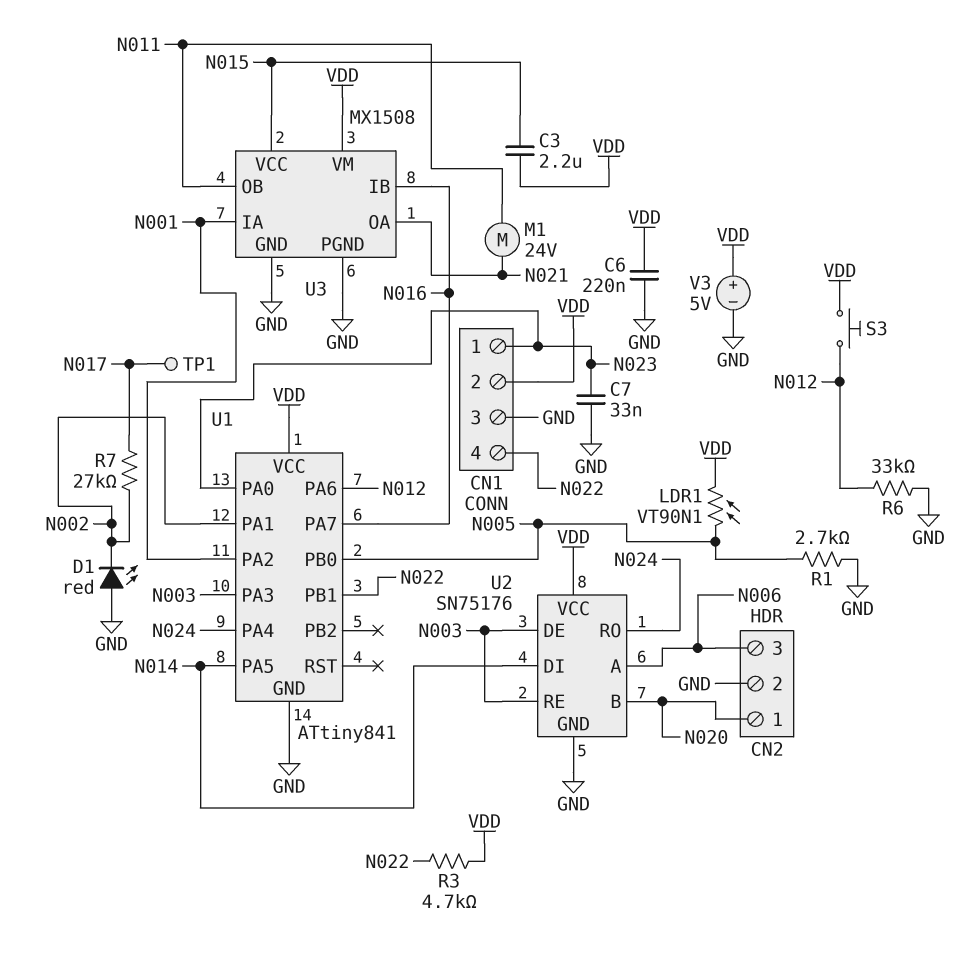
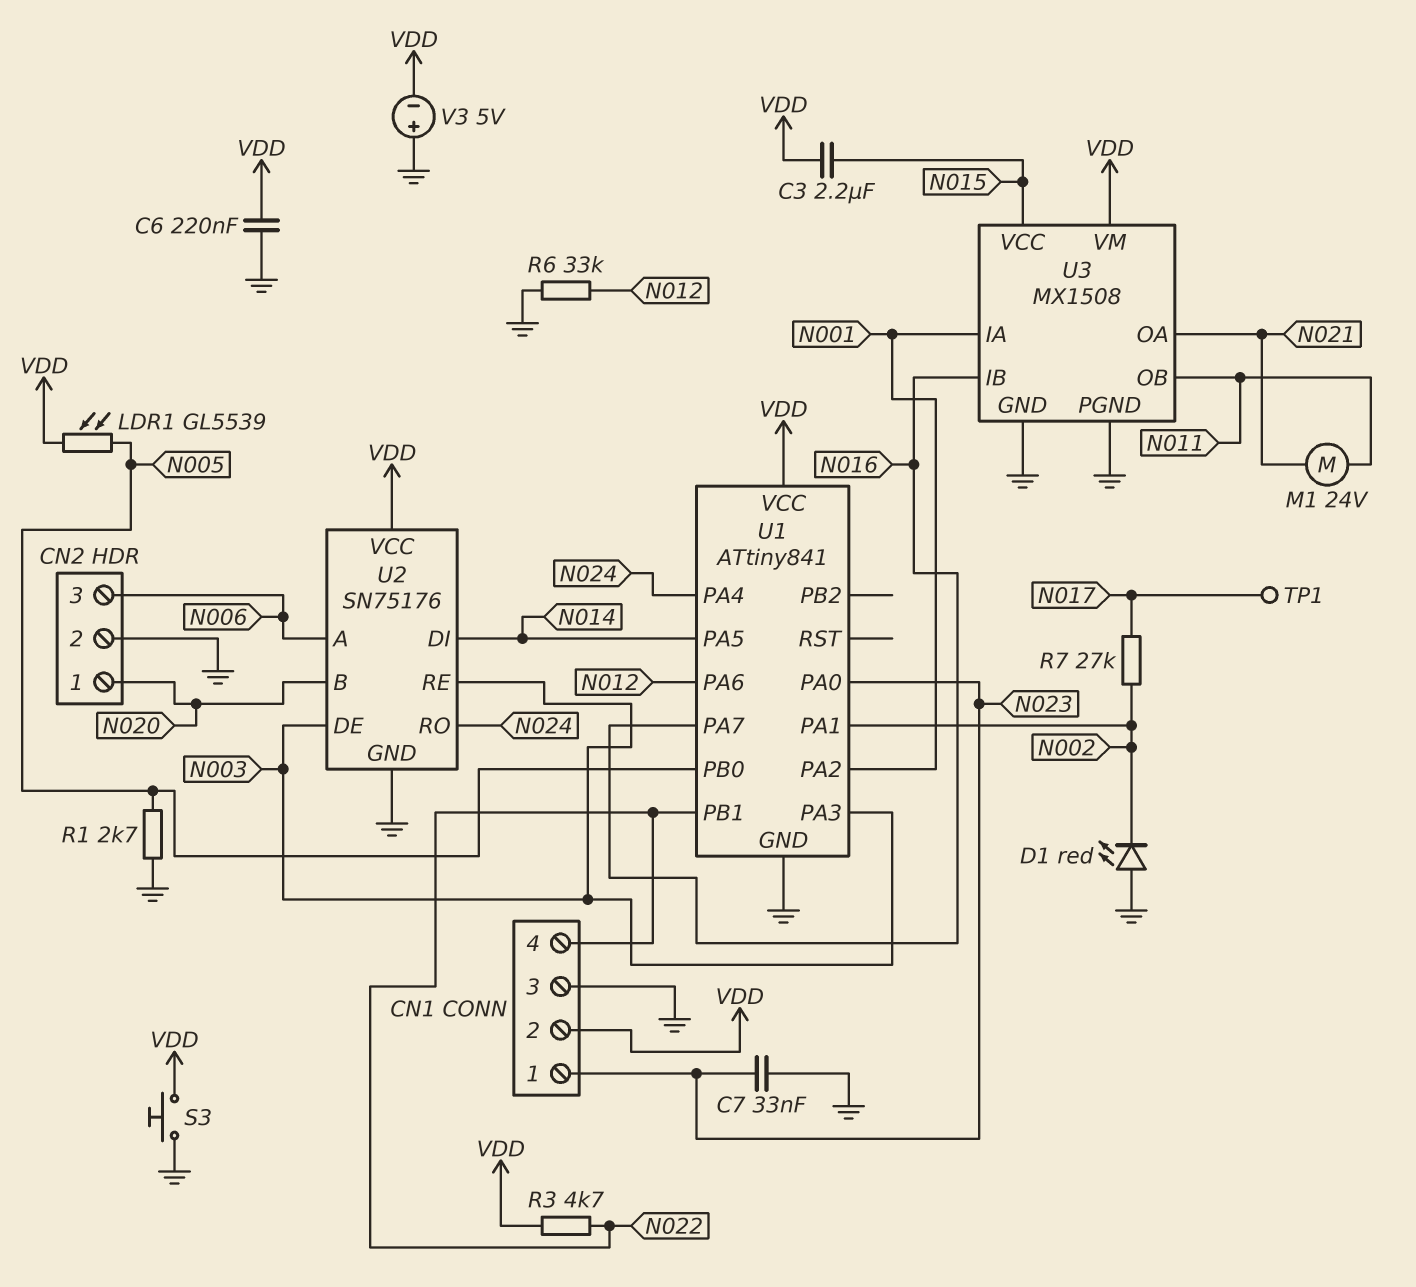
LDR1: VT90N1 (N005, VDD) -> GL5539 (N005, VDD)
S3: button (N012, VDD) -> button (GND, VDD)
V3: 5V (plus VDD, minus GND) -> 5V (plus GND, minus VDD)

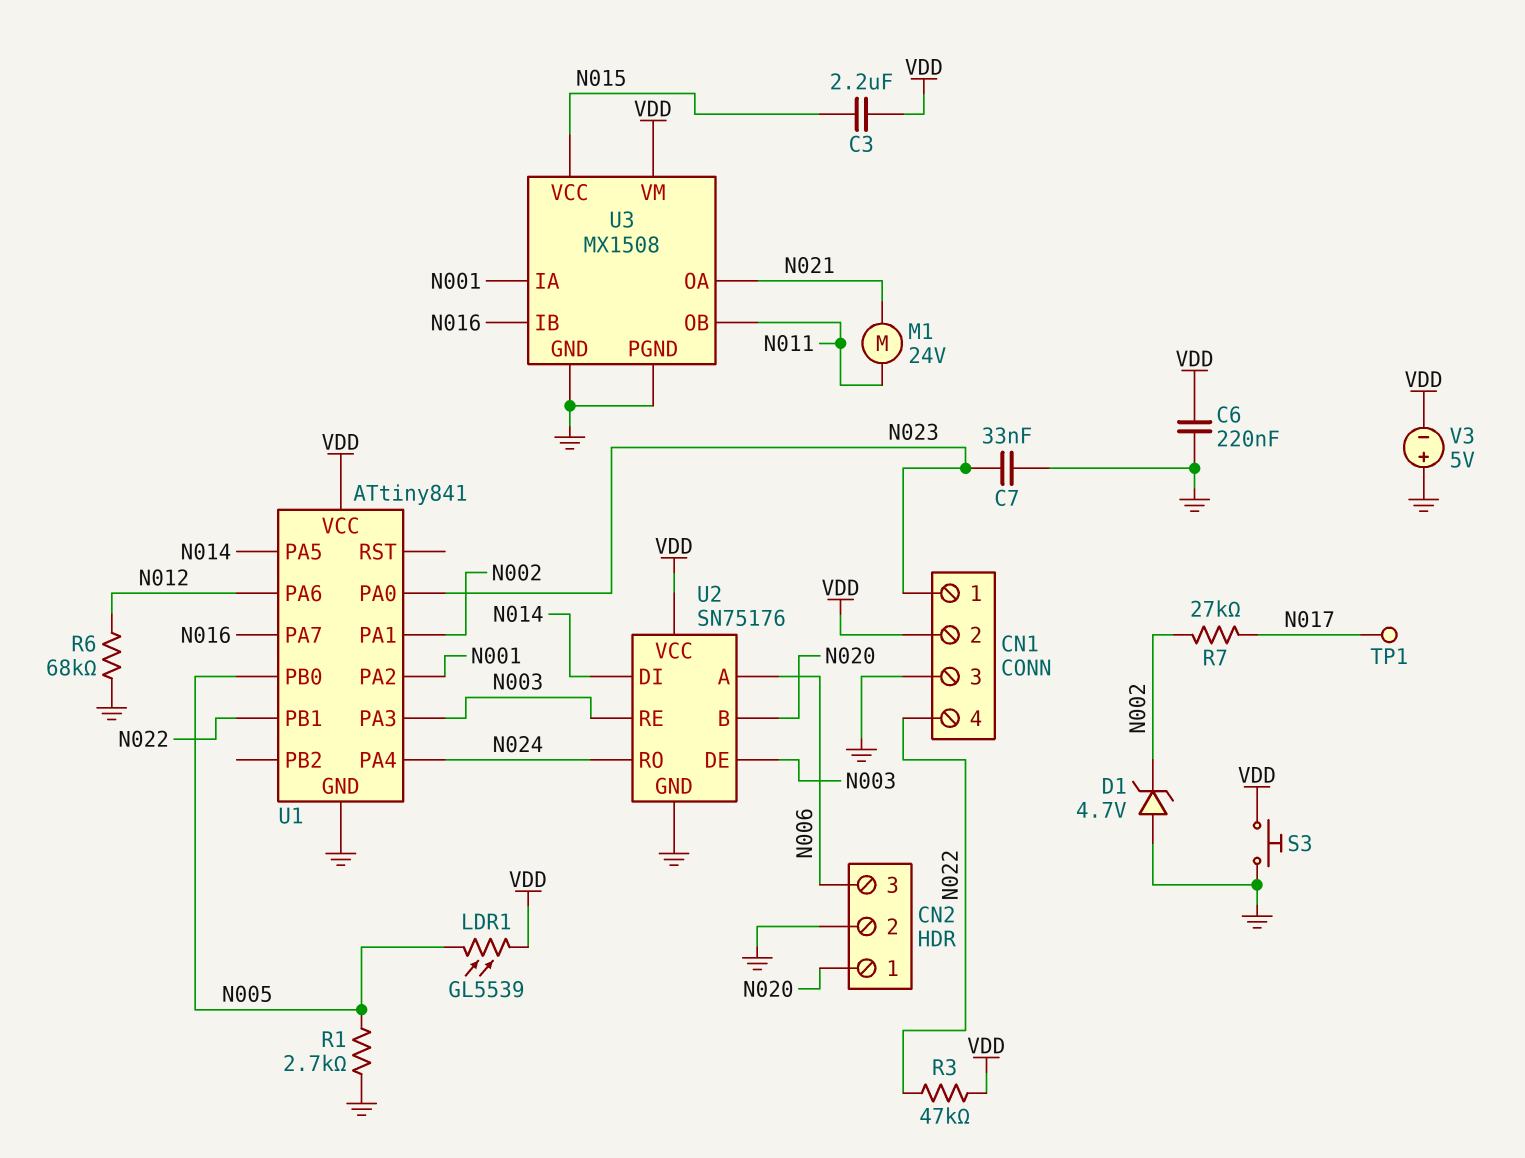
D1: LED red (A GND, K N002) -> zener 4.7V (A GND, K N002)
R3: 4.7k (N022, VDD) -> 47k (N022, VDD)
R6: 33k (GND, N012) -> 68k (GND, N012)

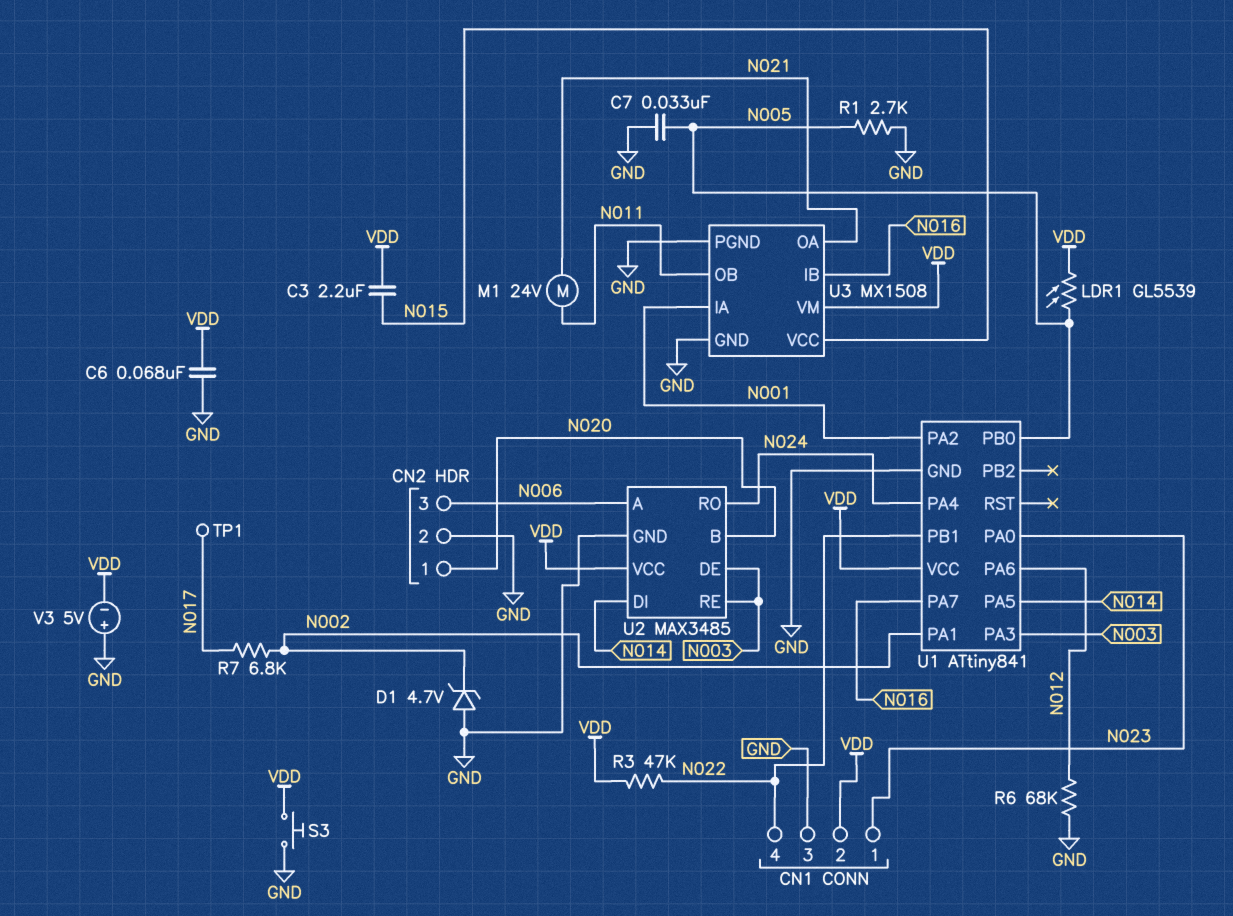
C6: 220nF (GND, VDD) -> 68nF (GND, VDD)
C7: 33nF (GND, N023) -> 33nF (GND, N005)
R7: 27k (N002, N017) -> 6.8k (N002, N017)
U2: SN75176 -> MAX3485

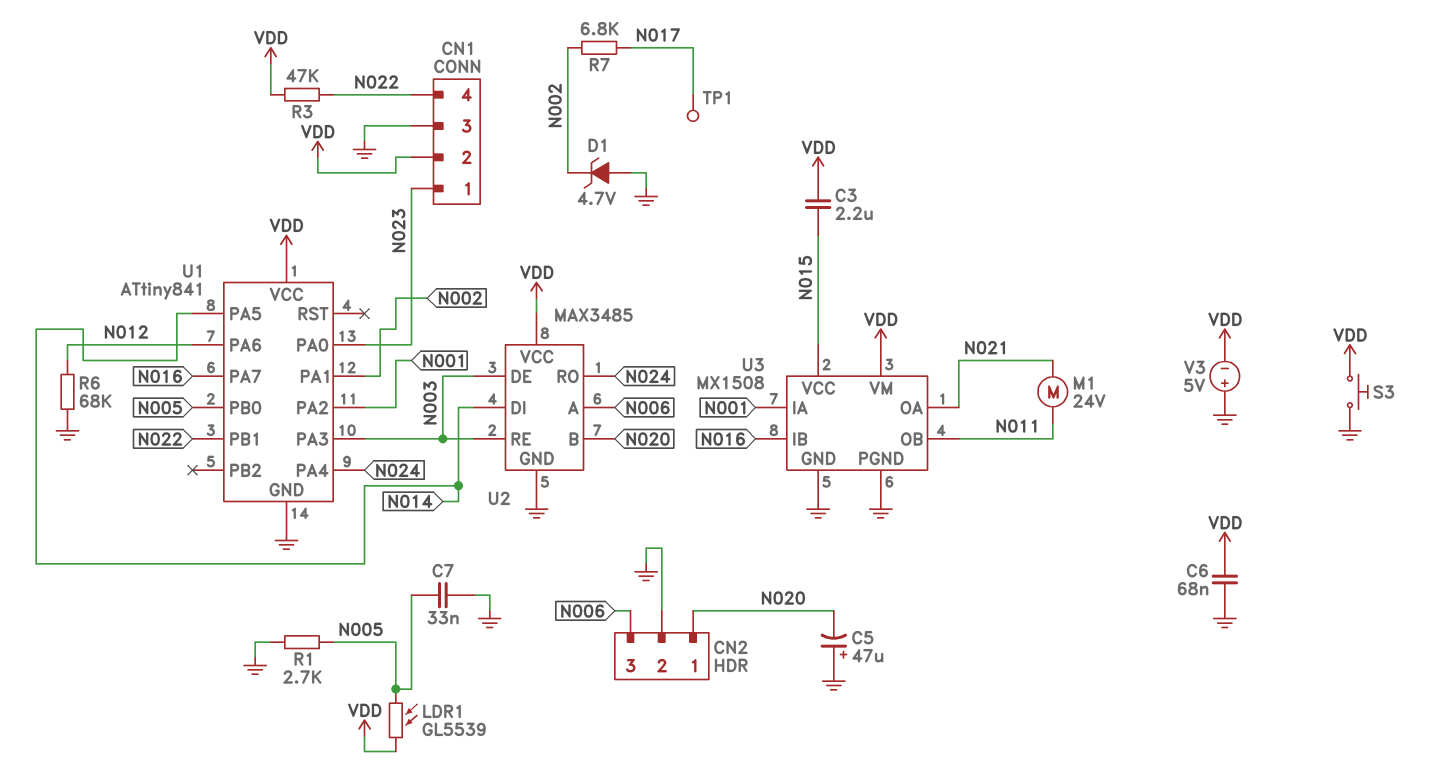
C5: none -> 47uF (plus GND, minus N020)

